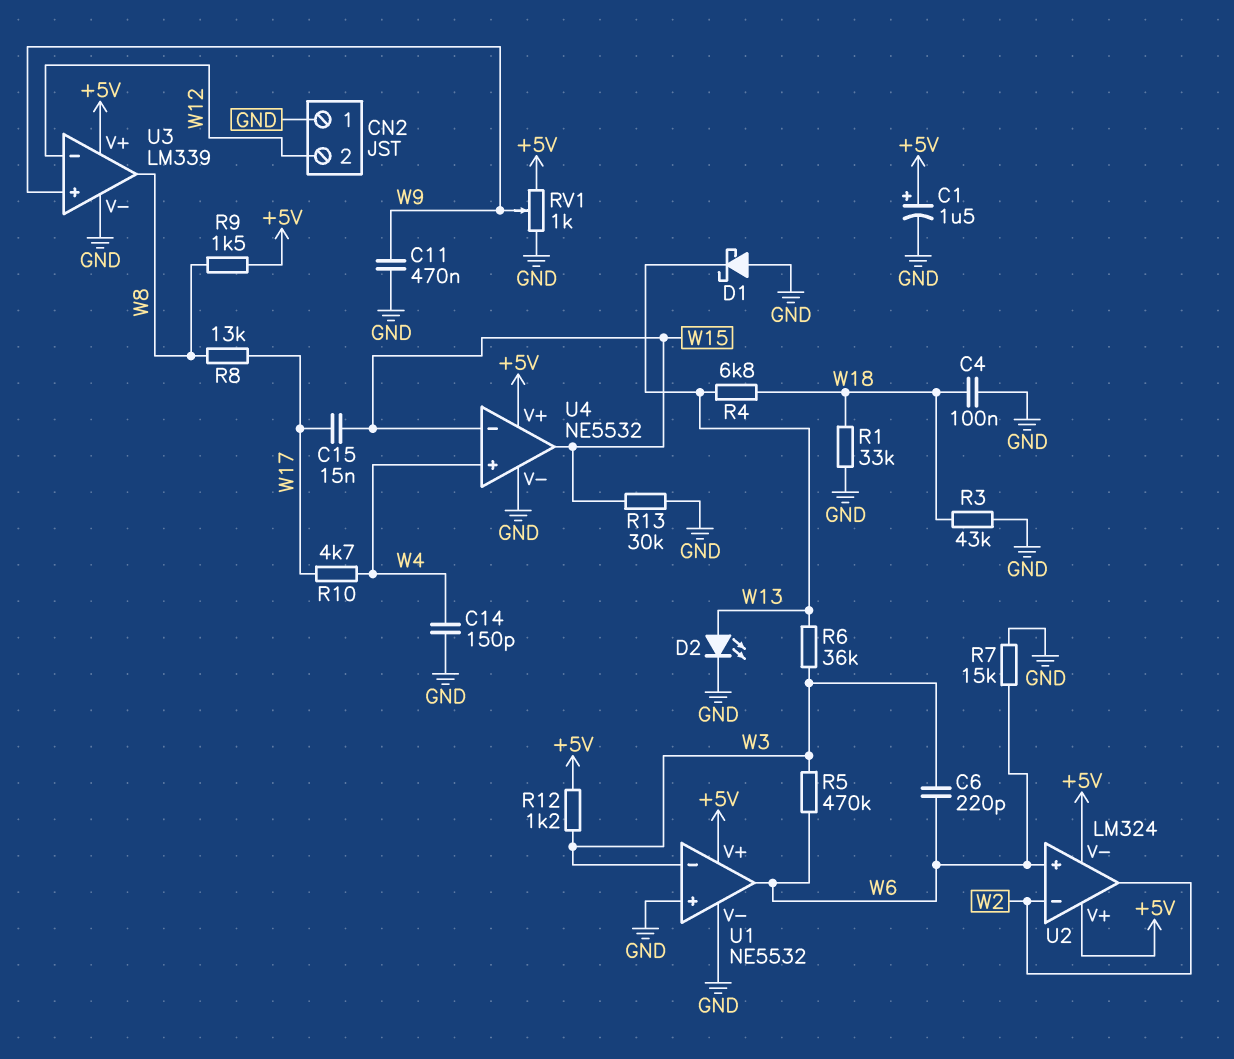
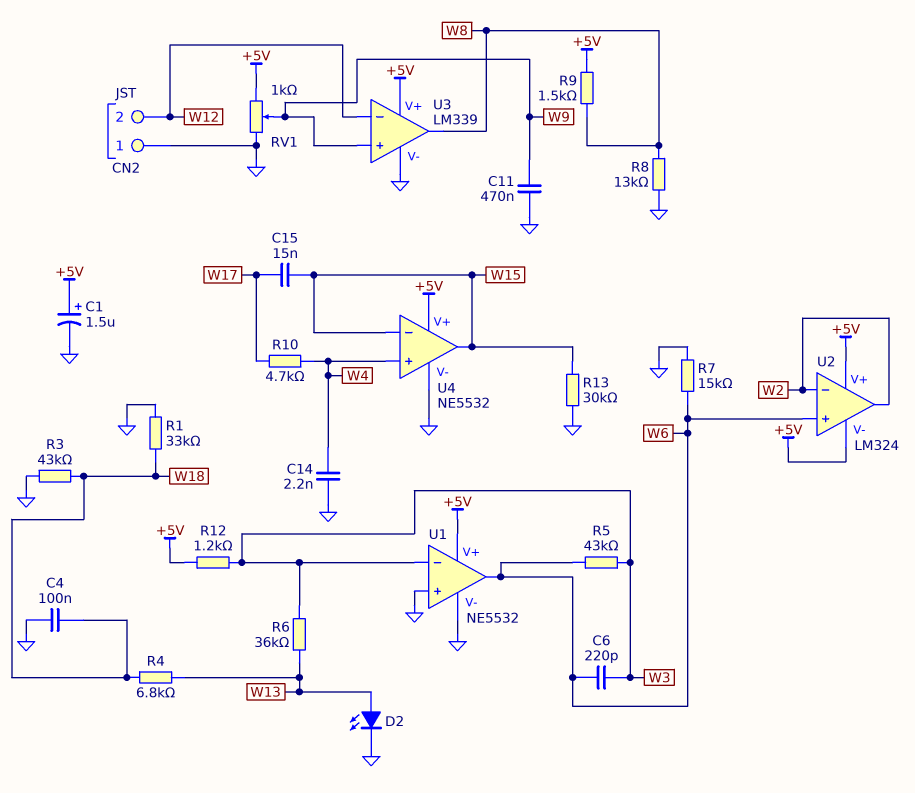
C14: 150pF (GND, W4) -> 2.2nF (GND, W4)
D1: schottky (A GND, K W13) -> none
R5: 470k (W3, W6) -> 43k (W3, W6)
R8: 13k (W8, W17) -> 13k (GND, W8)

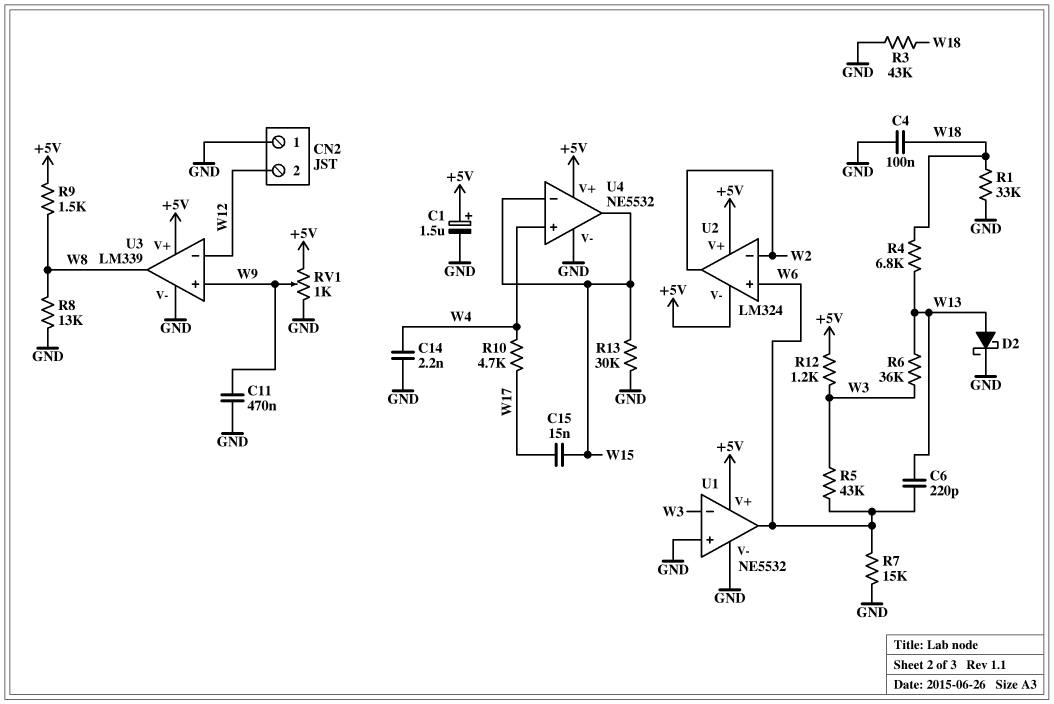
C6: 220pF (W3, W6) -> 220pF (W6, W13)
D2: LED (A W13, K GND) -> schottky (A W13, K GND)

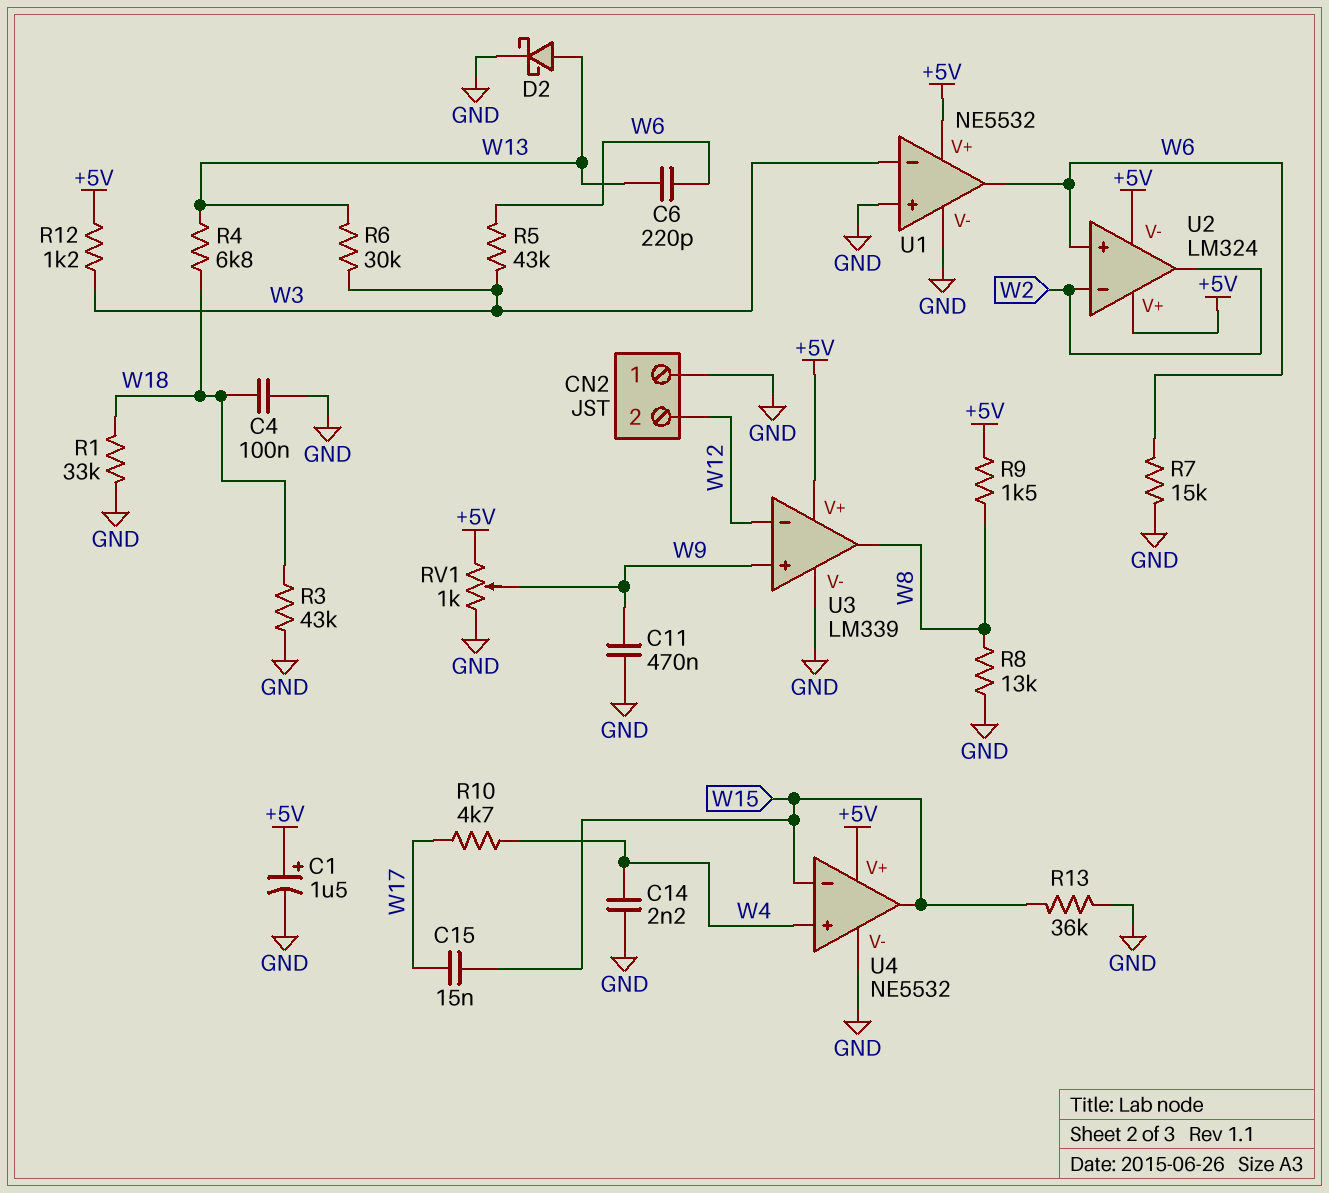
R6: 36k (W3, W13) -> 30k (W3, W13)
R13: 30k (GND, W15) -> 36k (GND, W15)

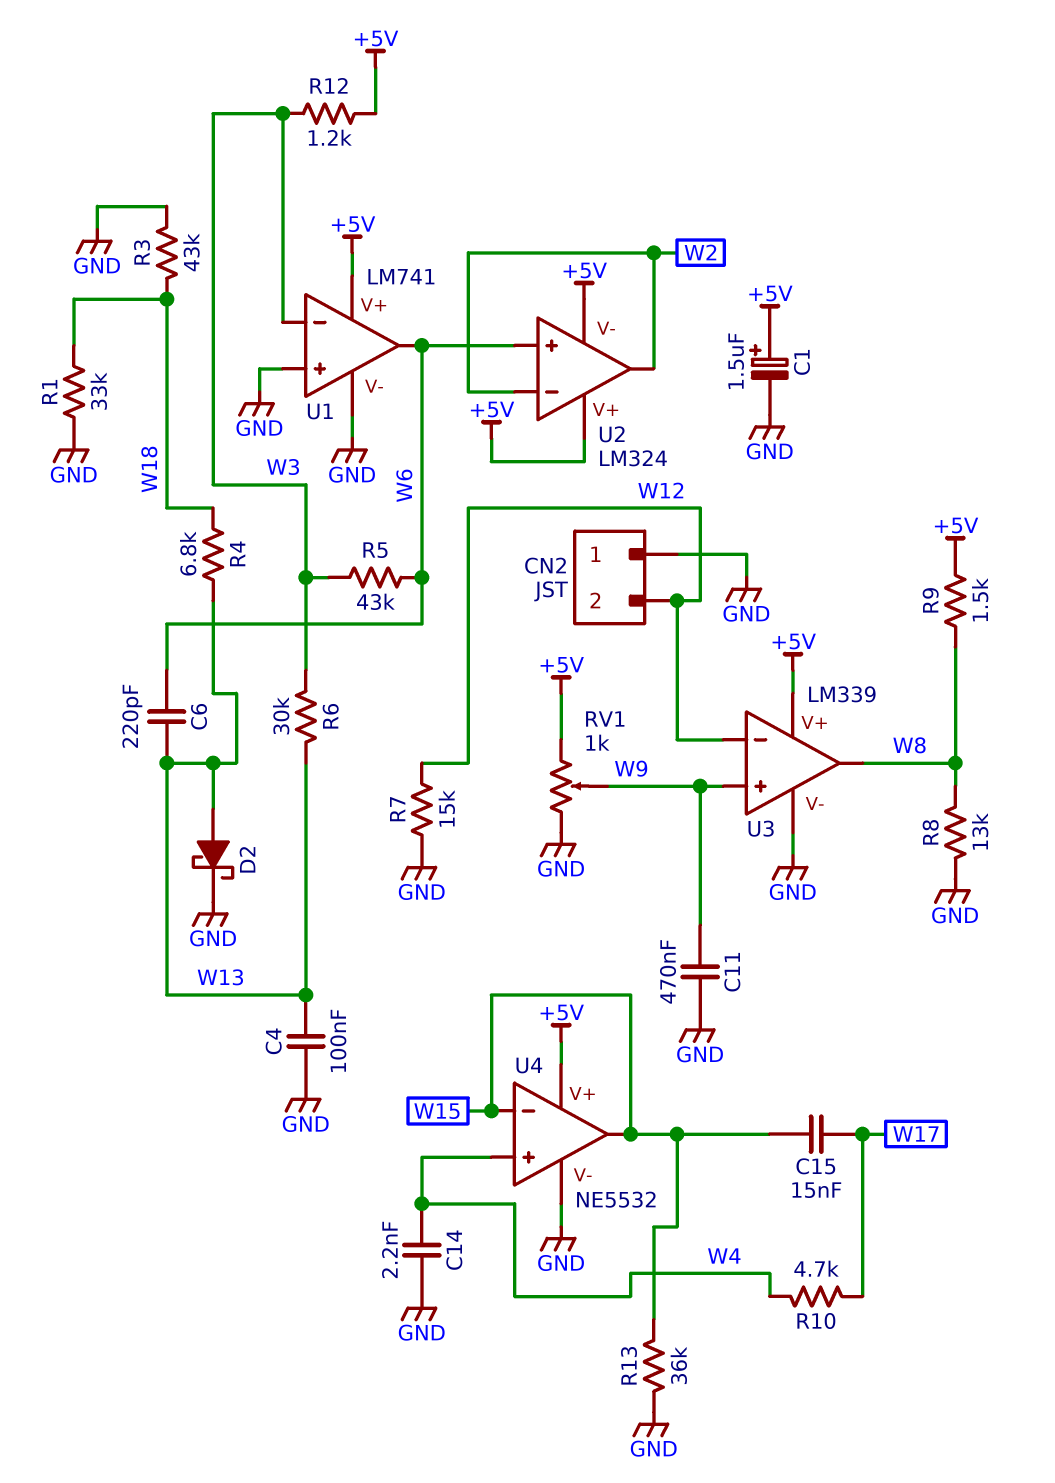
C4: 100nF (GND, W18) -> 100nF (GND, W13)
R7: 15k (GND, W6) -> 15k (GND, W12)
U1: NE5532 -> LM741

